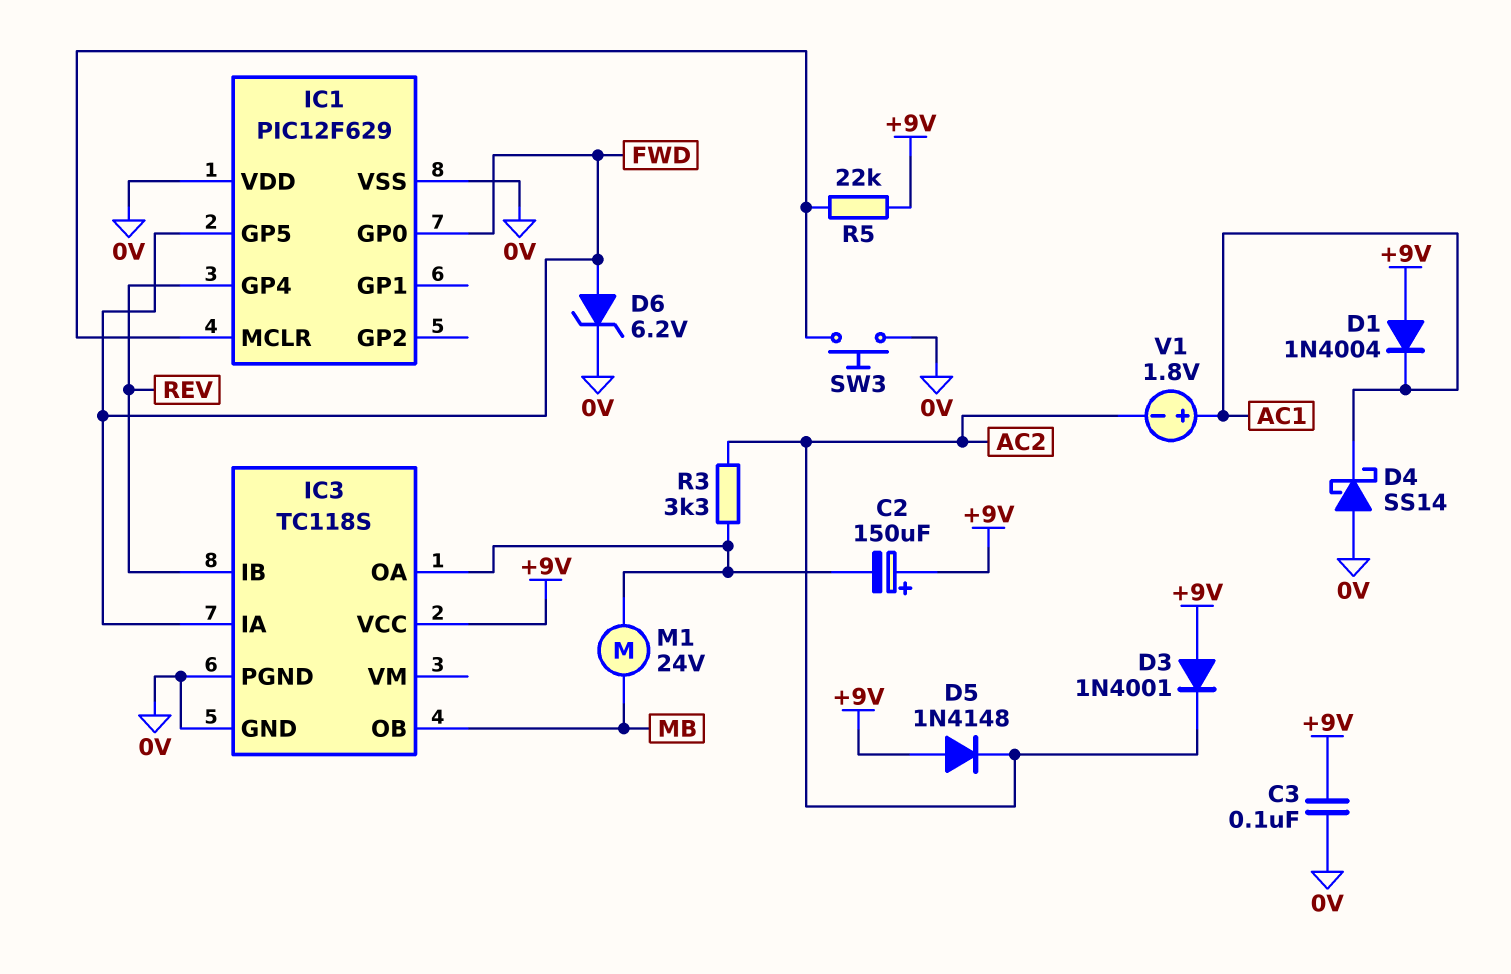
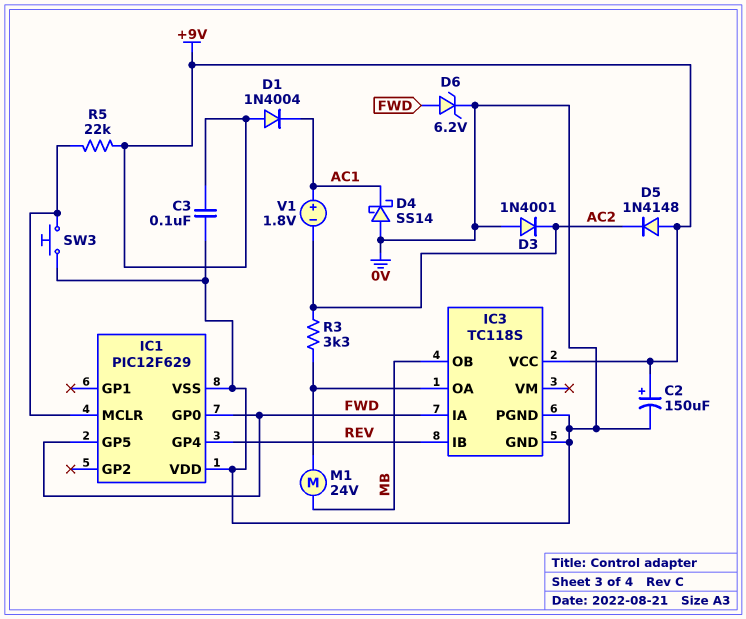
C2: 150uF (plus +9V, minus IC3/OA) -> 150uF (plus +9V, minus 0V)
D3: diode 1N4001 (A +9V, K AC2) -> diode 1N4001 (A 0V, K AC2)

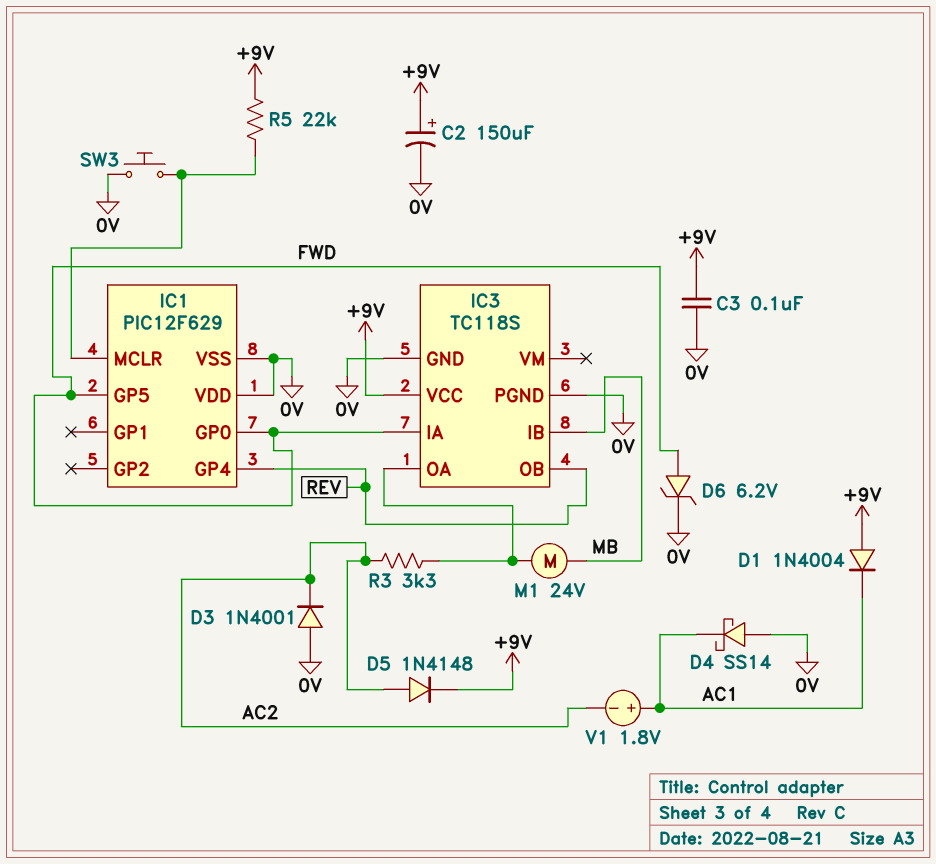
D5: diode 1N4148 (A +9V, K AC2) -> diode 1N4148 (A AC2, K +9V)
IC3 pin IB: REV -> MB
IC3 pin OB: MB -> REV

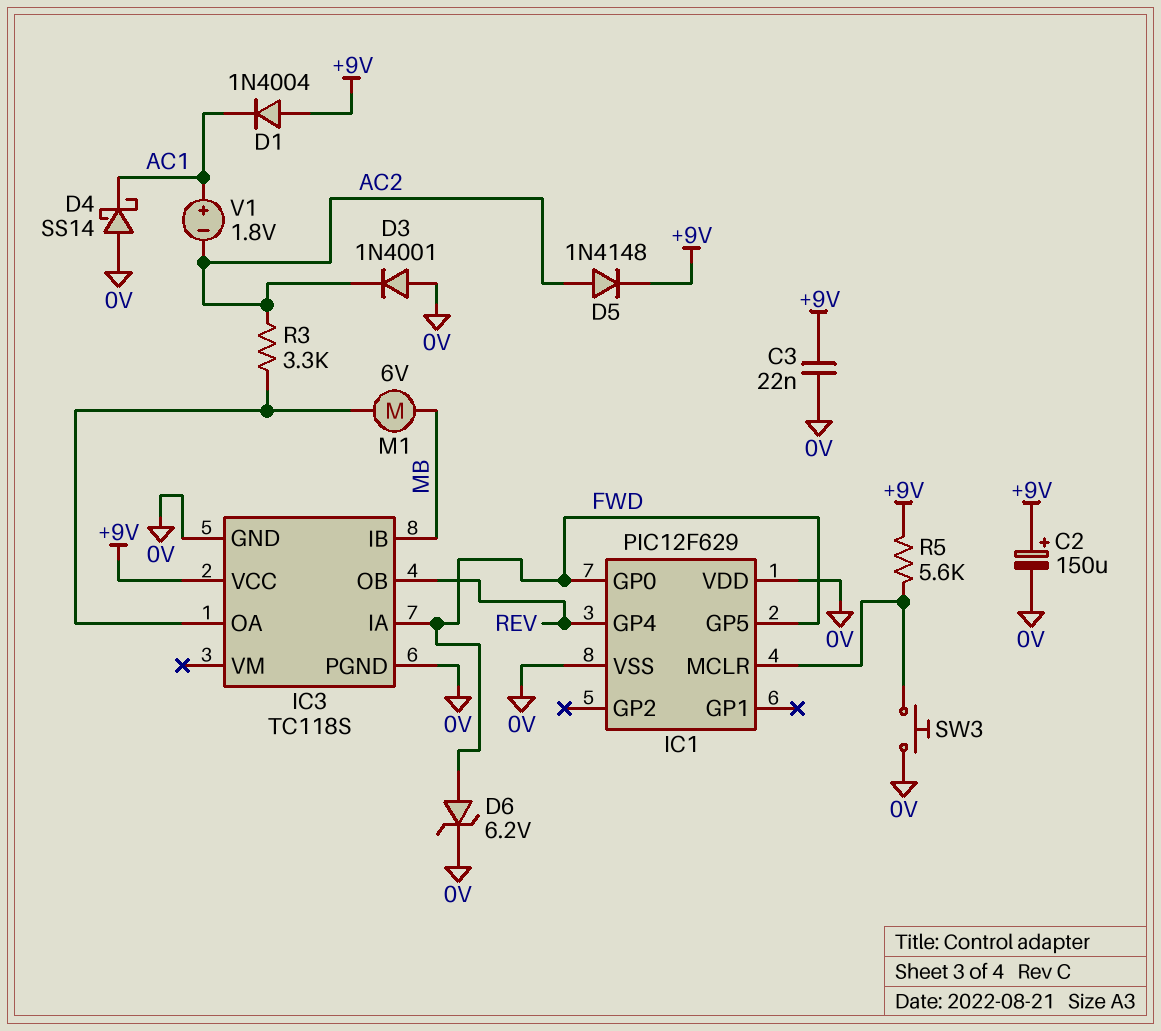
C3: 100nF (+9V, 0V) -> 22nF (+9V, 0V)
M1: motor 24V (IC3/OA, MB) -> motor 6V (IC3/OA, MB)
R5: 22k (+9V, IC1/MCLR) -> 5.6k (+9V, IC1/MCLR)

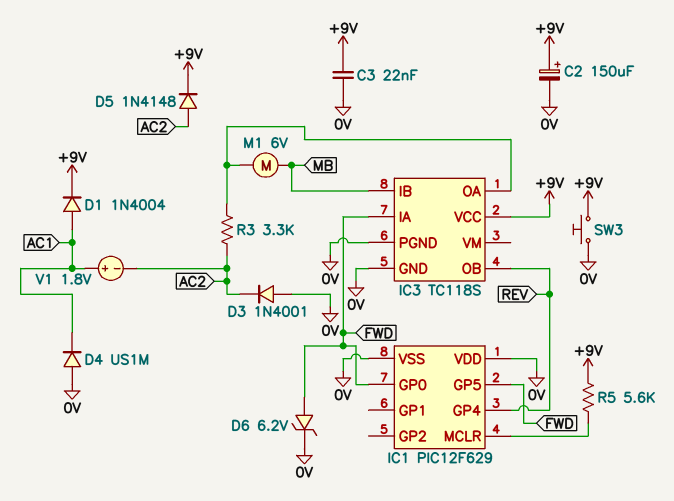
D1: diode 1N4004 (A +9V, K AC1) -> diode 1N4004 (A AC1, K +9V)
D4: schottky SS14 (A 0V, K AC1) -> diode US1M (A 0V, K AC1)
SW3: button (0V, IC1/MCLR) -> button (+9V, 0V)

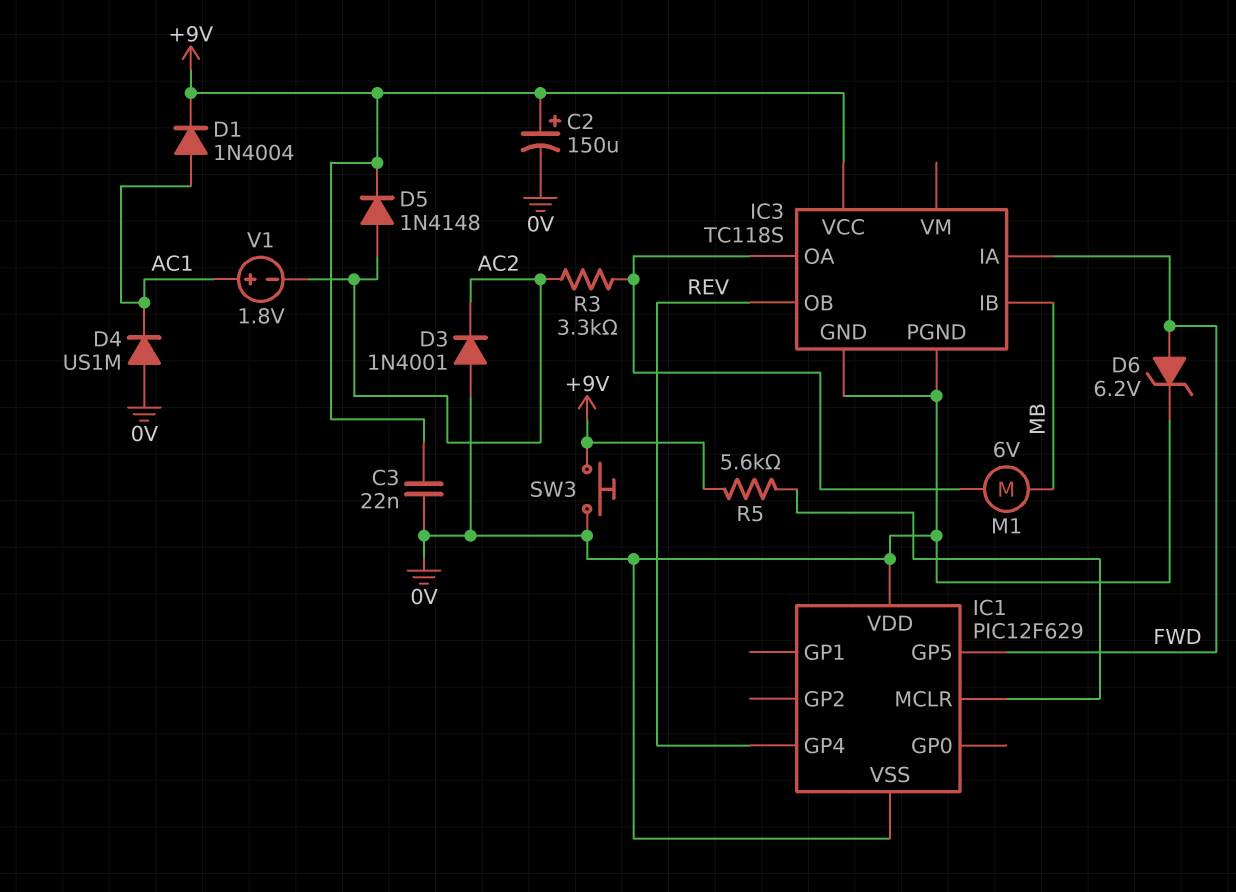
IC1 pin GP0: FWD -> none

